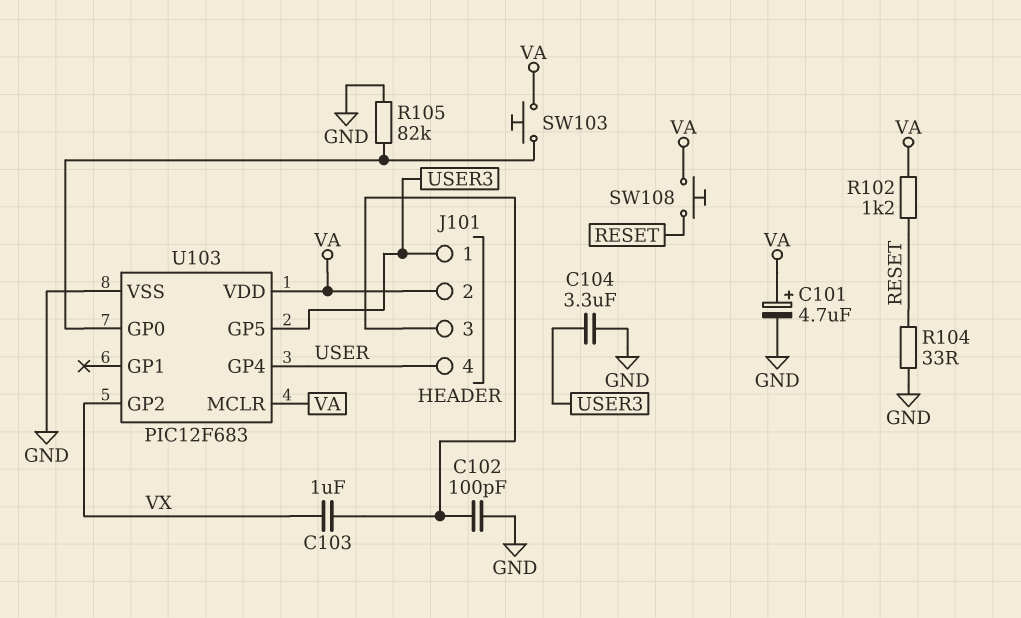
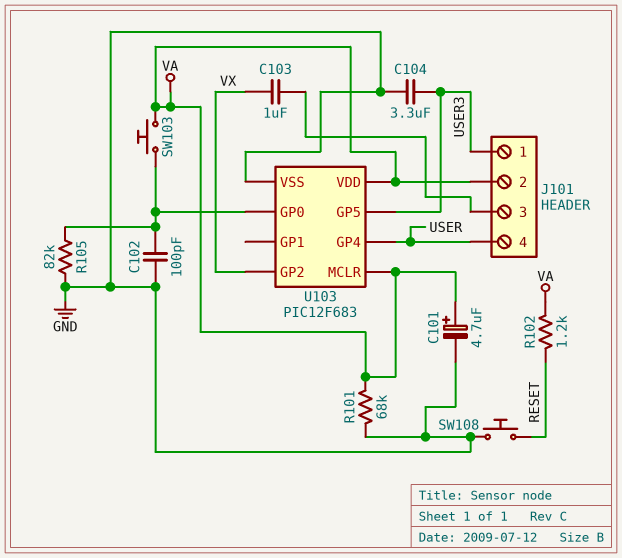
C102: 100pF (GND, J101/3) -> 100pF (GND, U103/GP0)
R101: none -> 68k (GND, VA)
R104: 33 (GND, RESET) -> none
SW108: button (RESET, VA) -> button (GND, RESET)

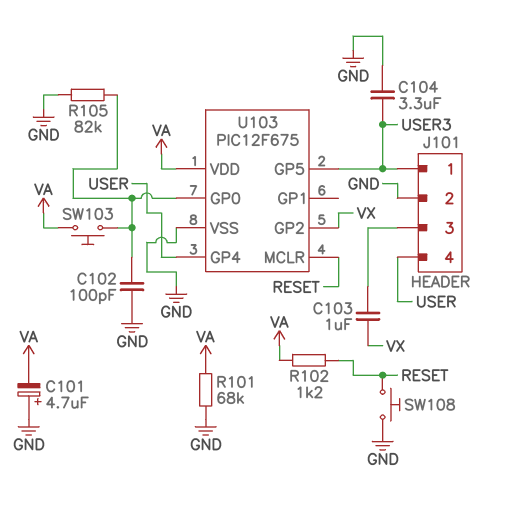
C101: 4.7uF (plus VA, minus GND) -> 4.7uF (plus GND, minus VA)
J101 pin 2: VA -> GND
U103: PIC12F683 -> PIC12F675
U103 pin MCLR: VA -> RESET

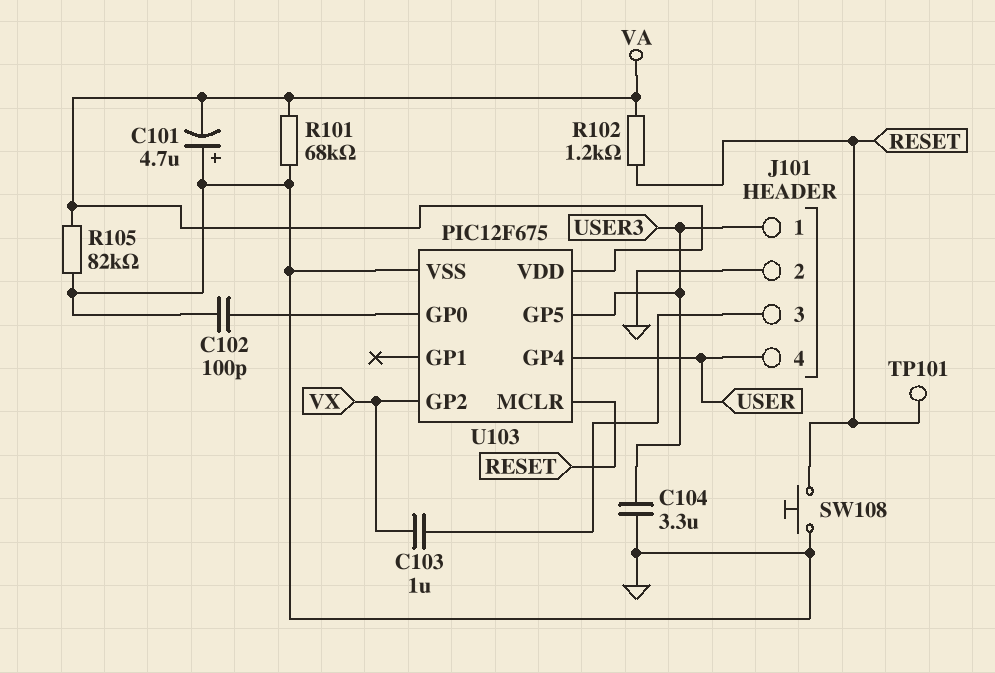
R105: 82k (GND, U103/GP0) -> 82k (GND, VA)
SW103: button (U103/GP0, VA) -> none
TP101: none -> test point (RESET)

